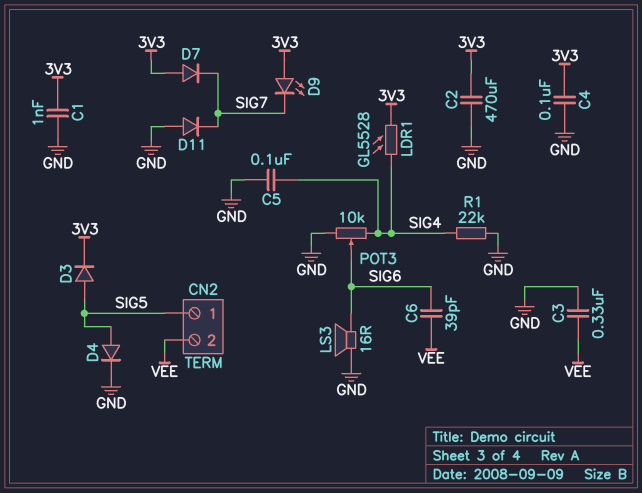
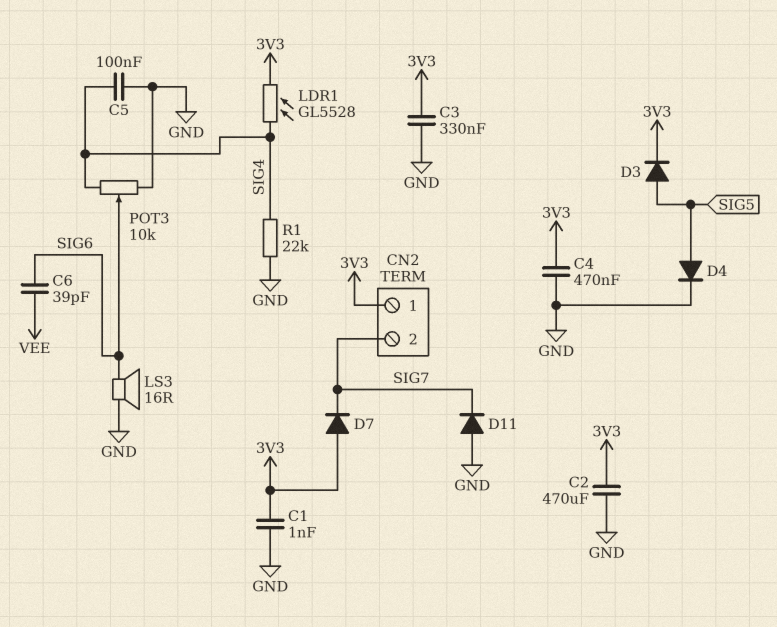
C3: 330nF (GND, VEE) -> 330nF (3V3, GND)
C4: 100nF (3V3, GND) -> 470nF (3V3, GND)
CN2 pin 1: SIG5 -> 3V3
CN2 pin 2: VEE -> SIG7
D9: LED (A 3V3, K SIG7) -> none

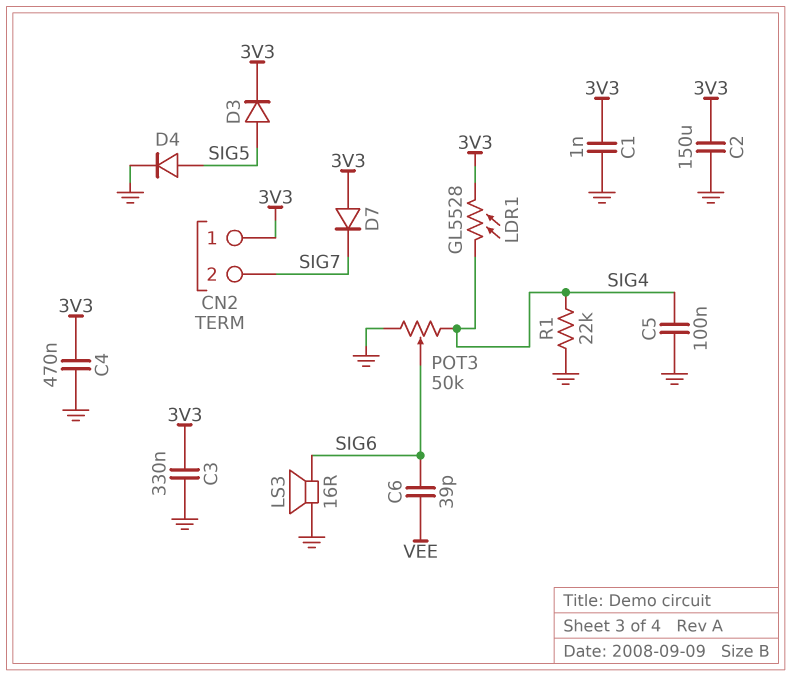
C2: 470uF (3V3, GND) -> 150uF (3V3, GND)
D11: diode (A GND, K SIG7) -> none
POT3: 10k (GND, SIG4, wiper SIG6) -> 50k (GND, SIG4, wiper SIG6)

